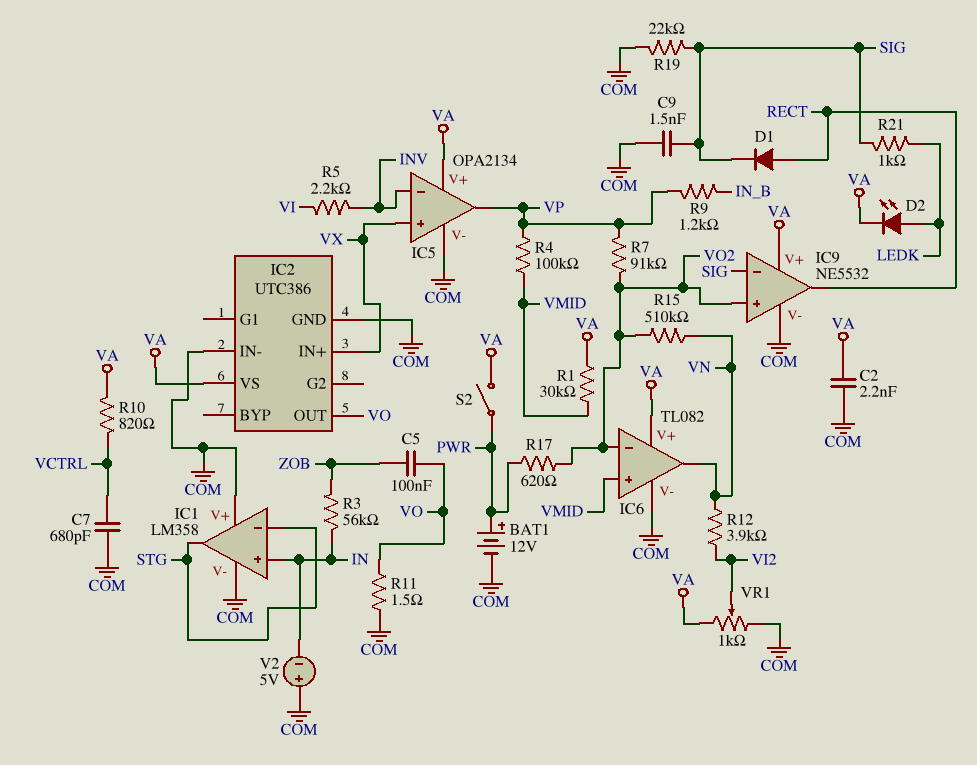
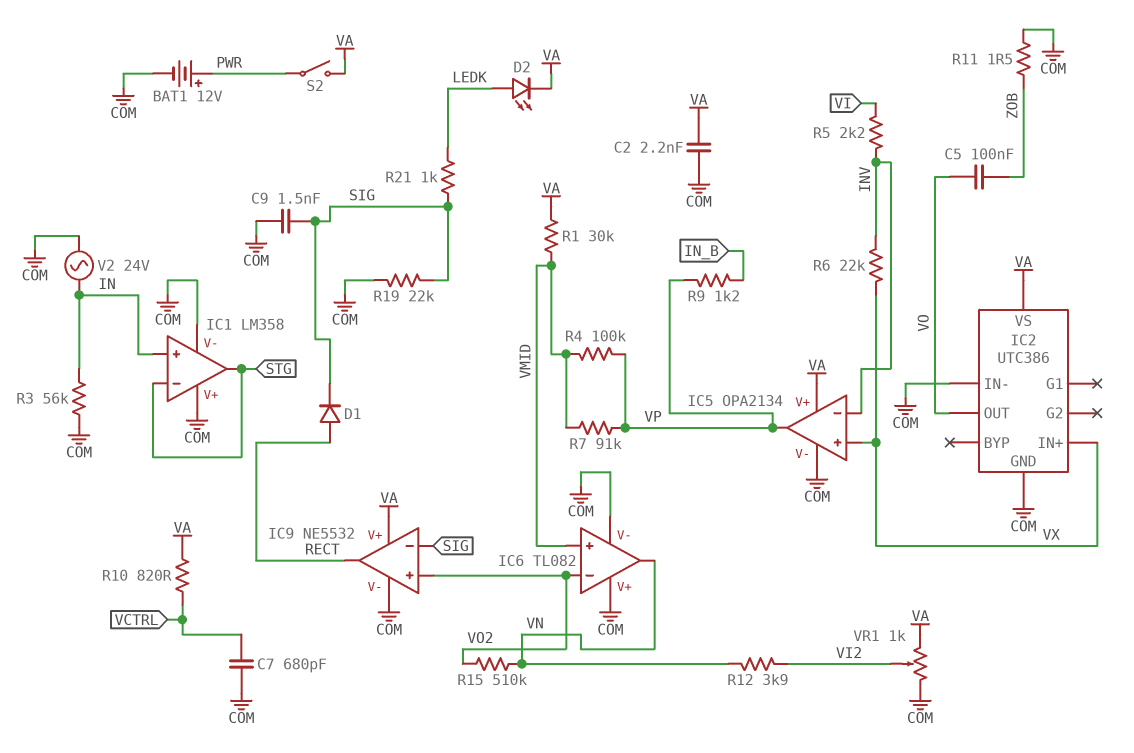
IC6 pin V+: VA -> COM
R3: 56k (IN, ZOB) -> 56k (COM, IN)
R6: none -> 22k (INV, VX)
R7: 91k (VO2, VP) -> 91k (VMID, VP)
R11: 1.5 (COM, VO) -> 1.5 (COM, ZOB)
R17: 620 (PWR, VO2) -> none
V2: 5V (plus COM, minus IN) -> AC 24V (COM, IN)

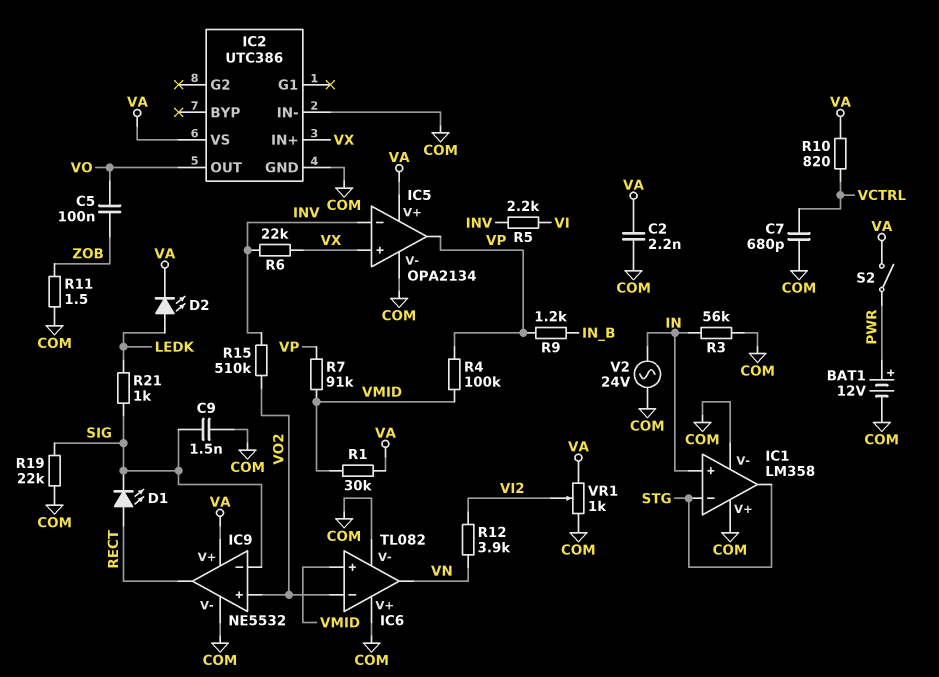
D1: diode (A RECT, K SIG) -> LED (A RECT, K SIG)
R15: 510k (VN, VO2) -> 510k (INV, VO2)

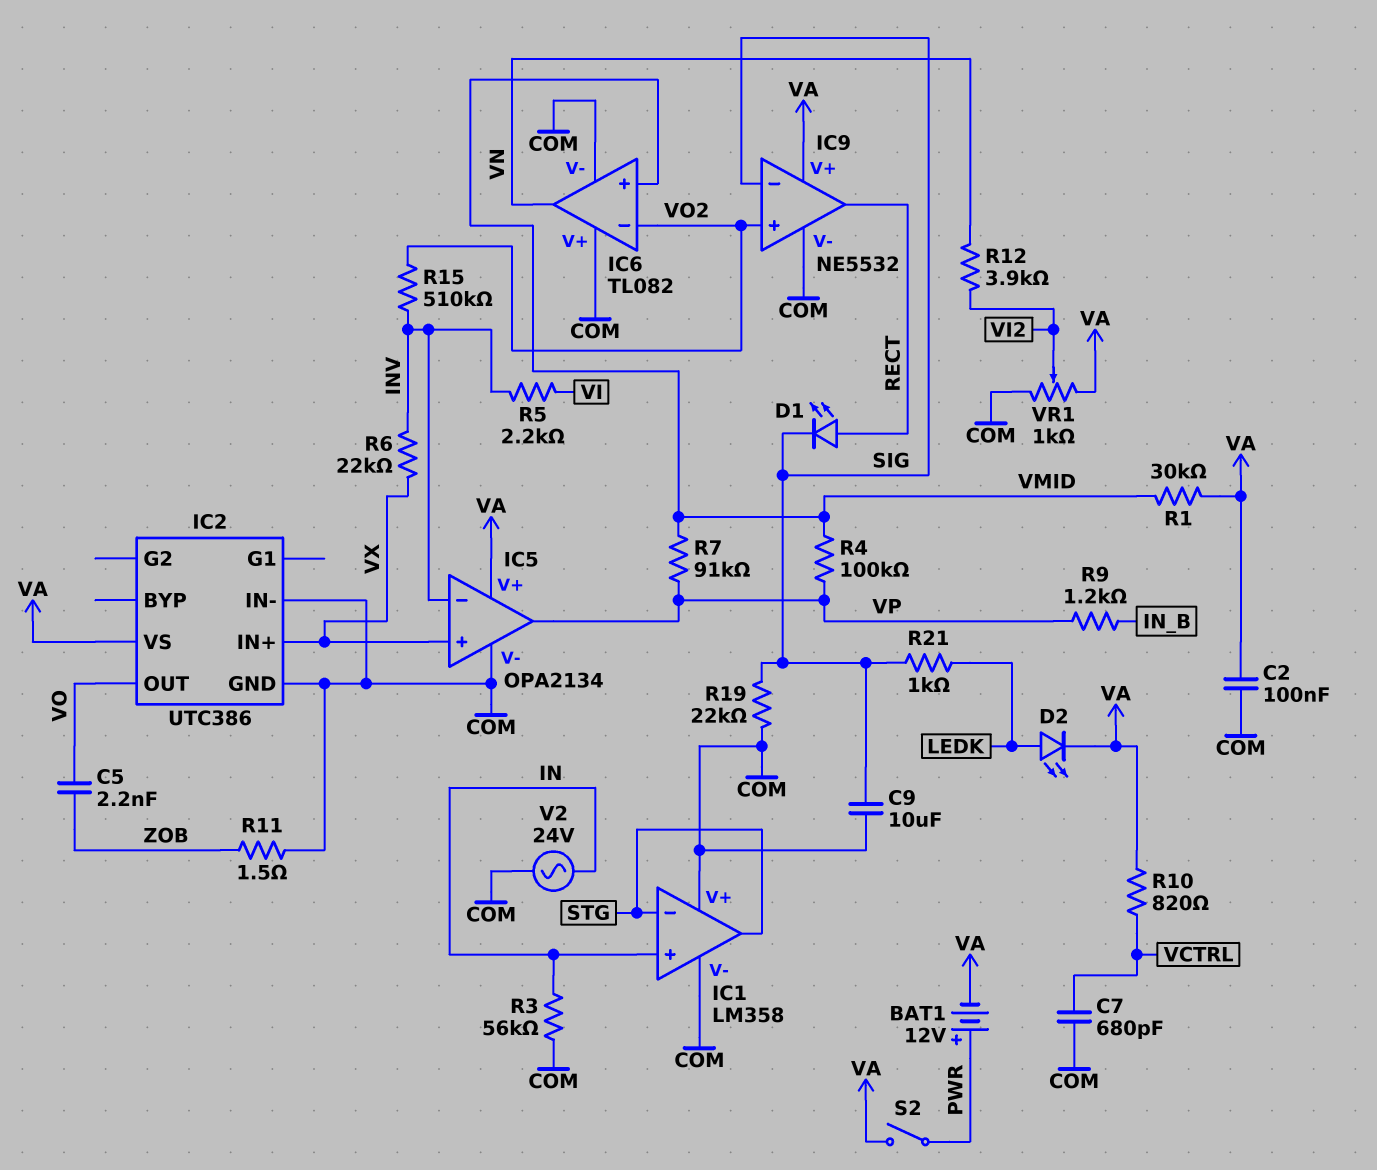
BAT1: 12V (plus PWR, minus COM) -> 12V (plus PWR, minus VA)
C2: 2.2nF (COM, VA) -> 100nF (COM, VA)
C5: 100nF (VO, ZOB) -> 2.2nF (VO, ZOB)
C9: 1.5nF (COM, SIG) -> 10uF (COM, SIG)

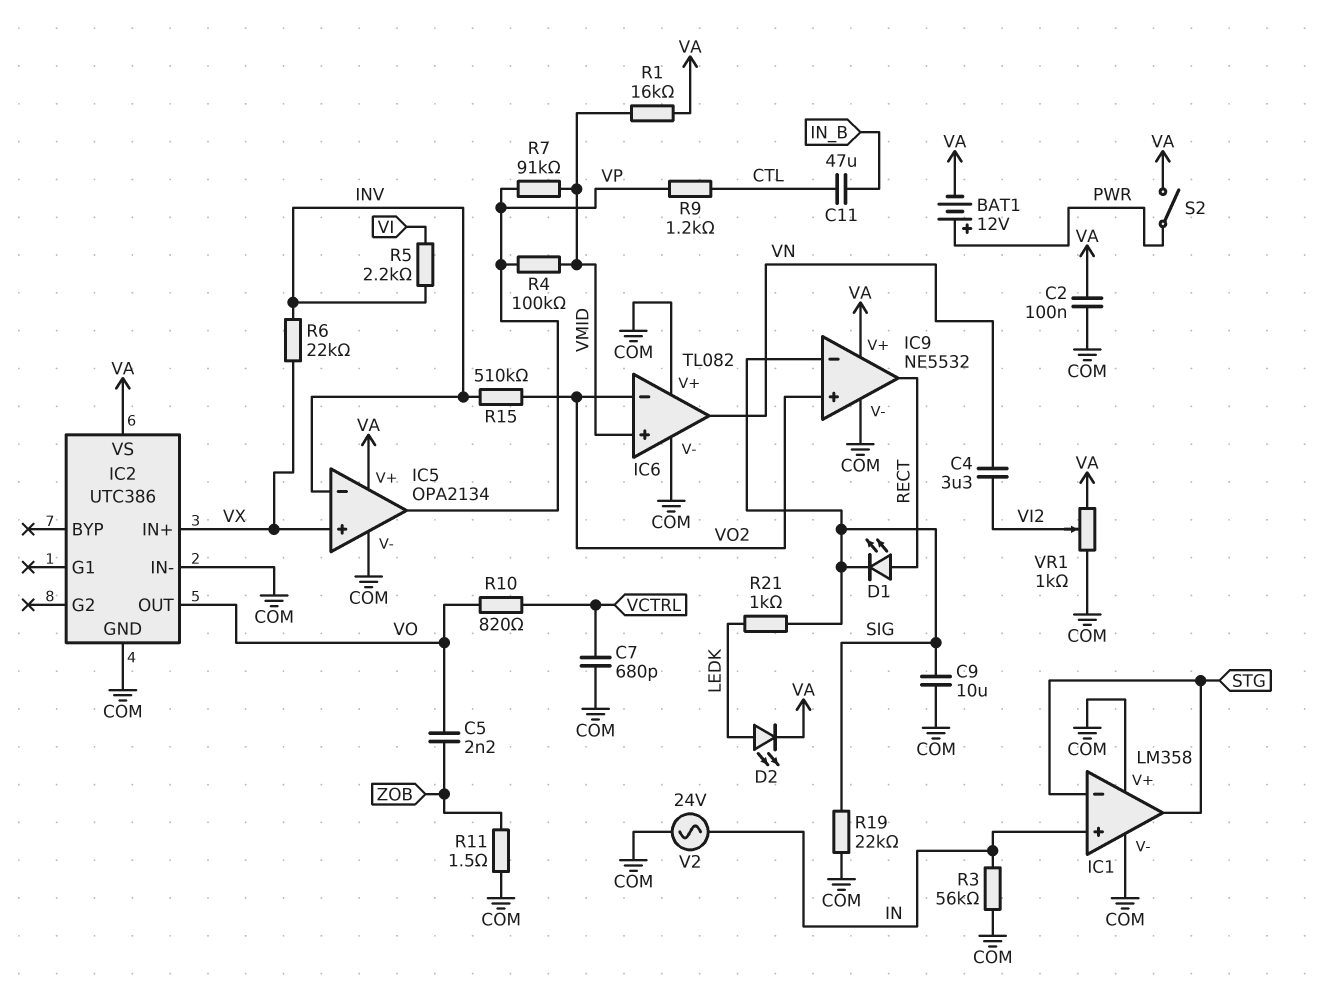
C4: none -> 3.3uF (VI2, VN)
C11: none -> 47uF (CTL, IN_B)
R1: 30k (VA, VMID) -> 16k (VA, VMID)
R9: 1.2k (IN_B, VP) -> 1.2k (CTL, VP)
R10: 820 (VA, VCTRL) -> 820 (VCTRL, VO)
R12: 3.9k (VI2, VN) -> none

